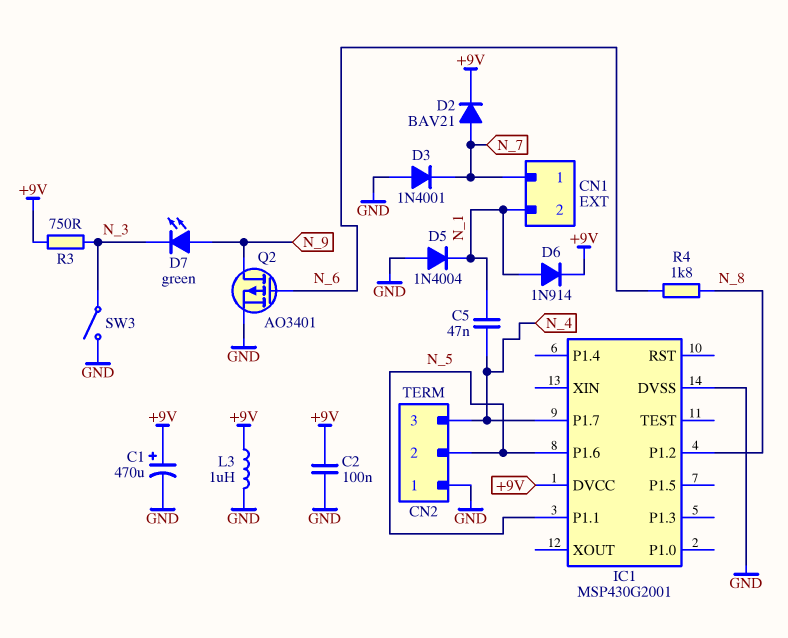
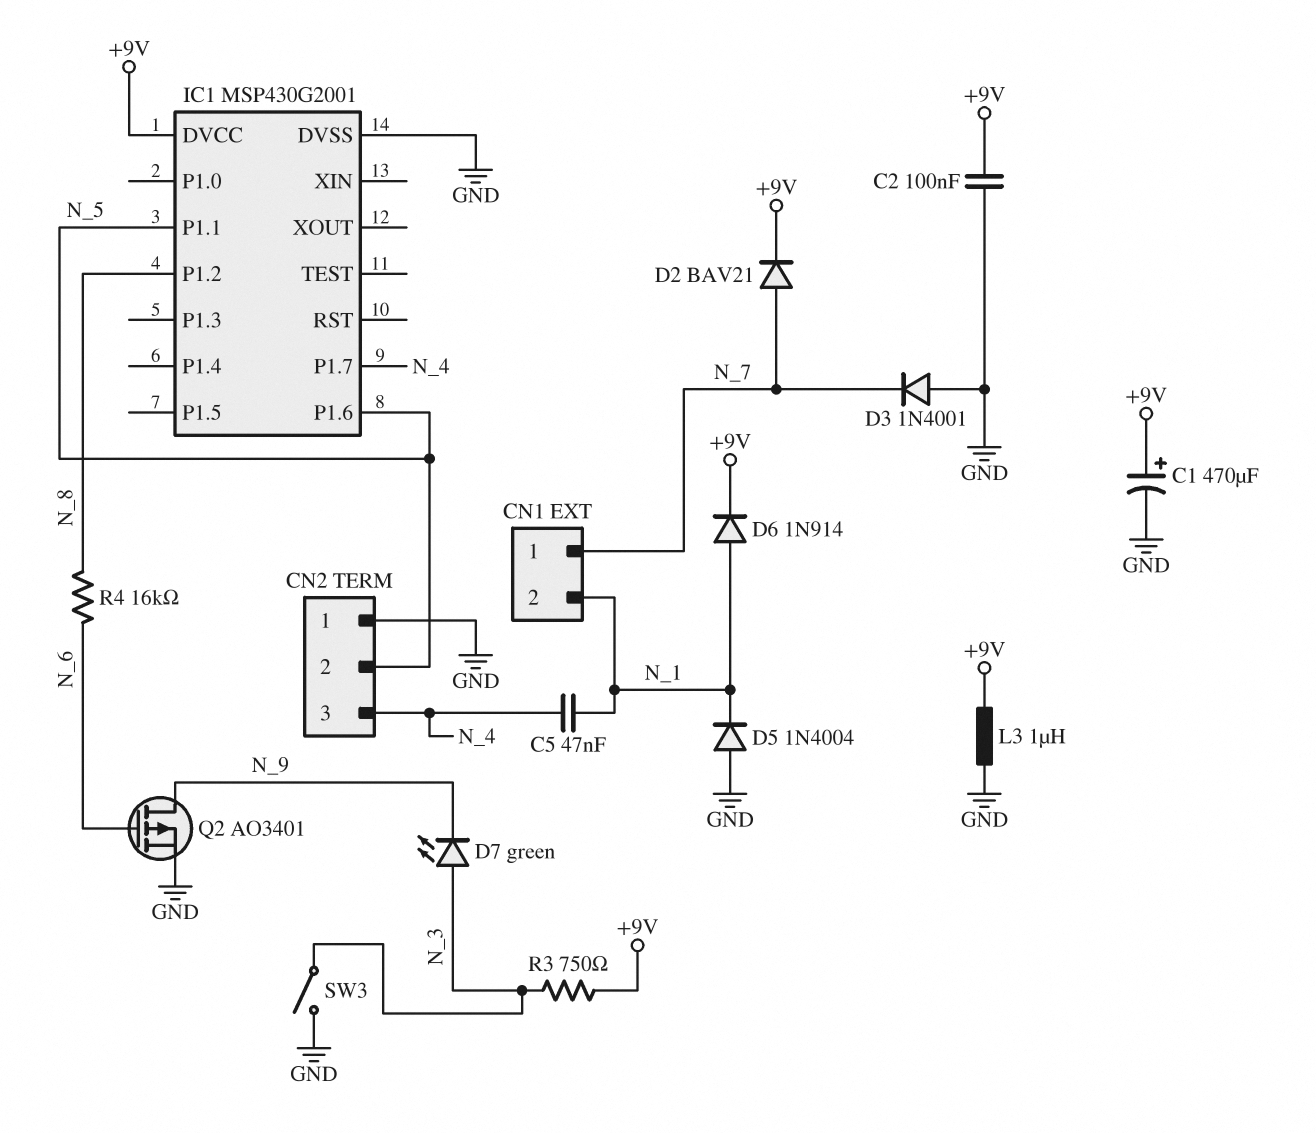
D7: LED green (A N_9, K N_3) -> LED green (A N_3, K N_9)
R4: 1.8k (N_6, N_8) -> 16k (N_6, N_8)

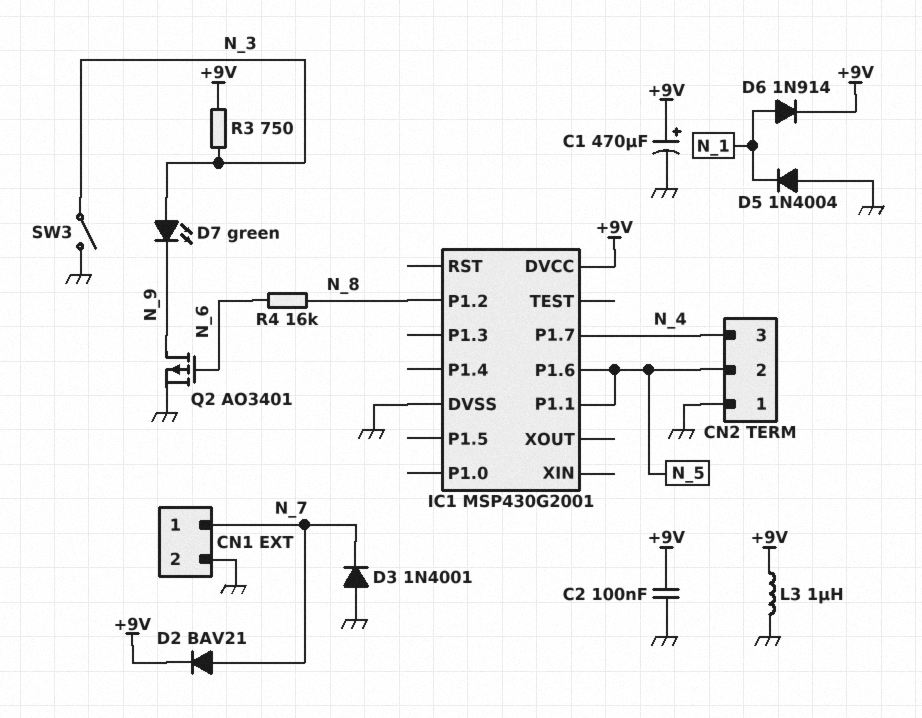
C5: 47nF (N_1, N_4) -> none
CN1 pin 2: N_1 -> GND

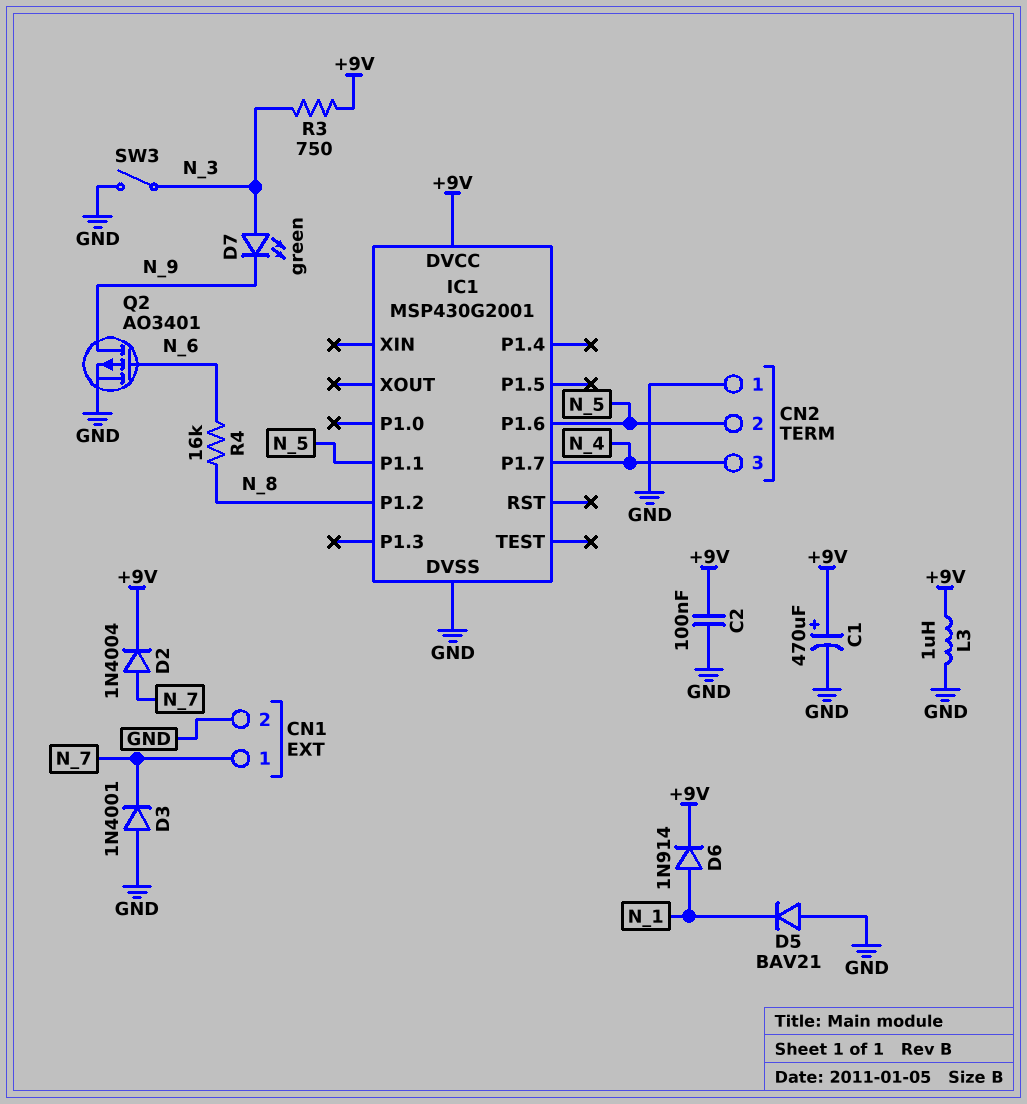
D2: diode BAV21 (A N_7, K +9V) -> diode 1N4004 (A N_7, K +9V)
D5: diode 1N4004 (A GND, K N_1) -> diode BAV21 (A GND, K N_1)

